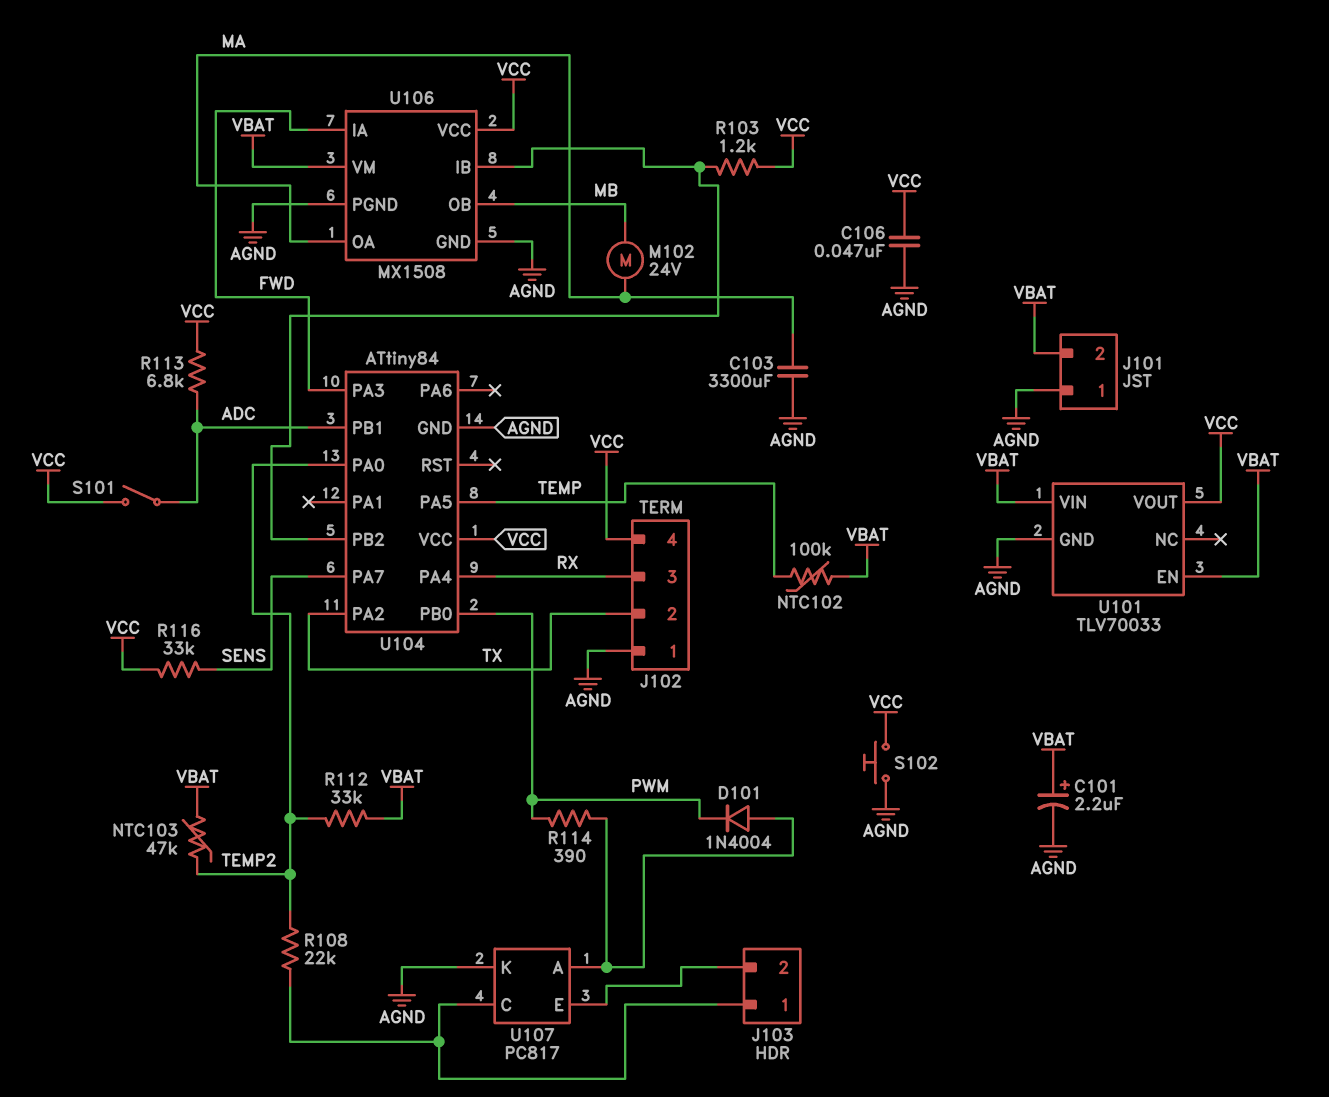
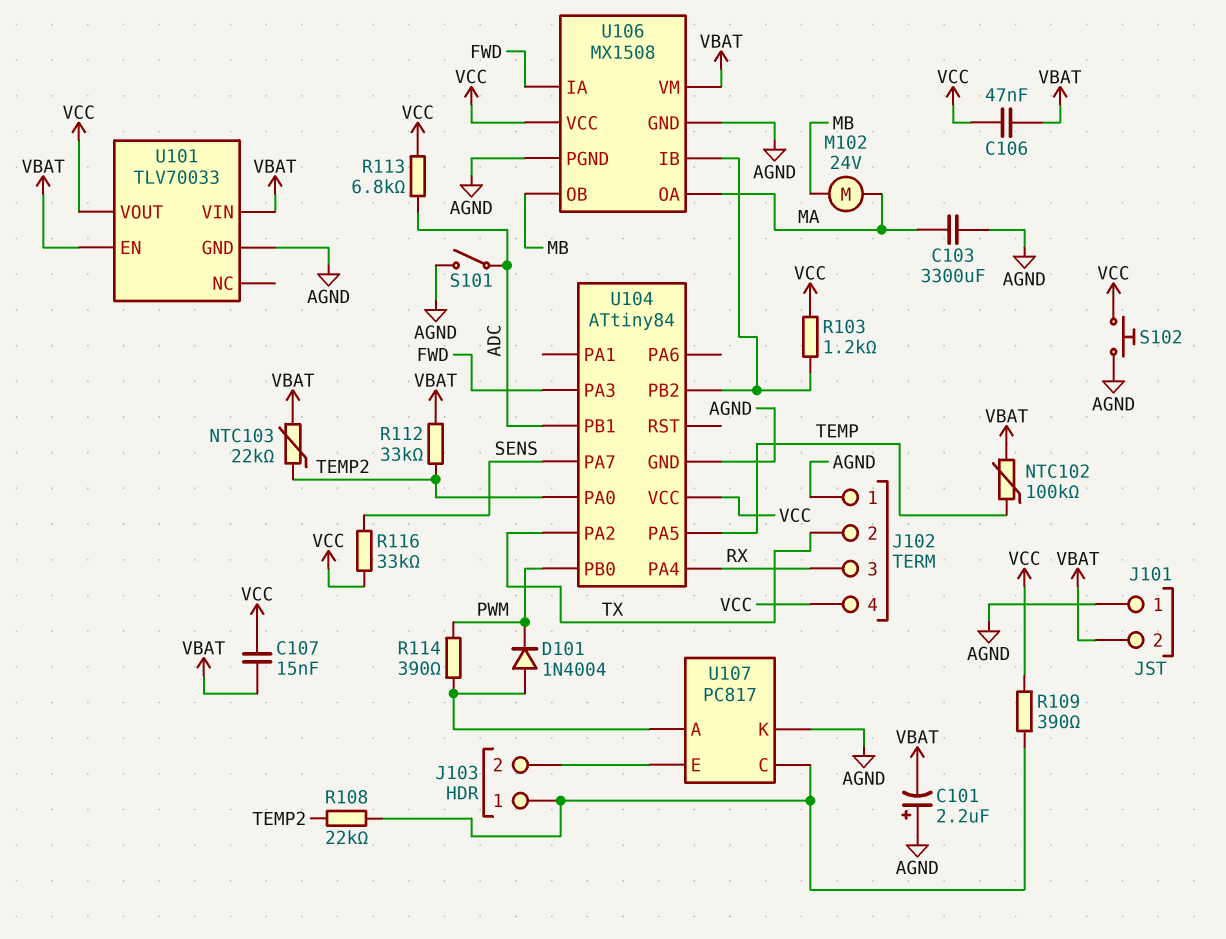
C101: 2.2uF (plus VBAT, minus AGND) -> 2.2uF (plus AGND, minus VBAT)
C106: 47nF (AGND, VCC) -> 47nF (VBAT, VCC)
C107: none -> 15nF (VBAT, VCC)
NTC103: 47k (TEMP2, VBAT) -> 22k (TEMP2, VBAT)
R109: none -> 390 (J103/1, VCC)
S101: switch (ADC, VCC) -> switch (ADC, AGND)

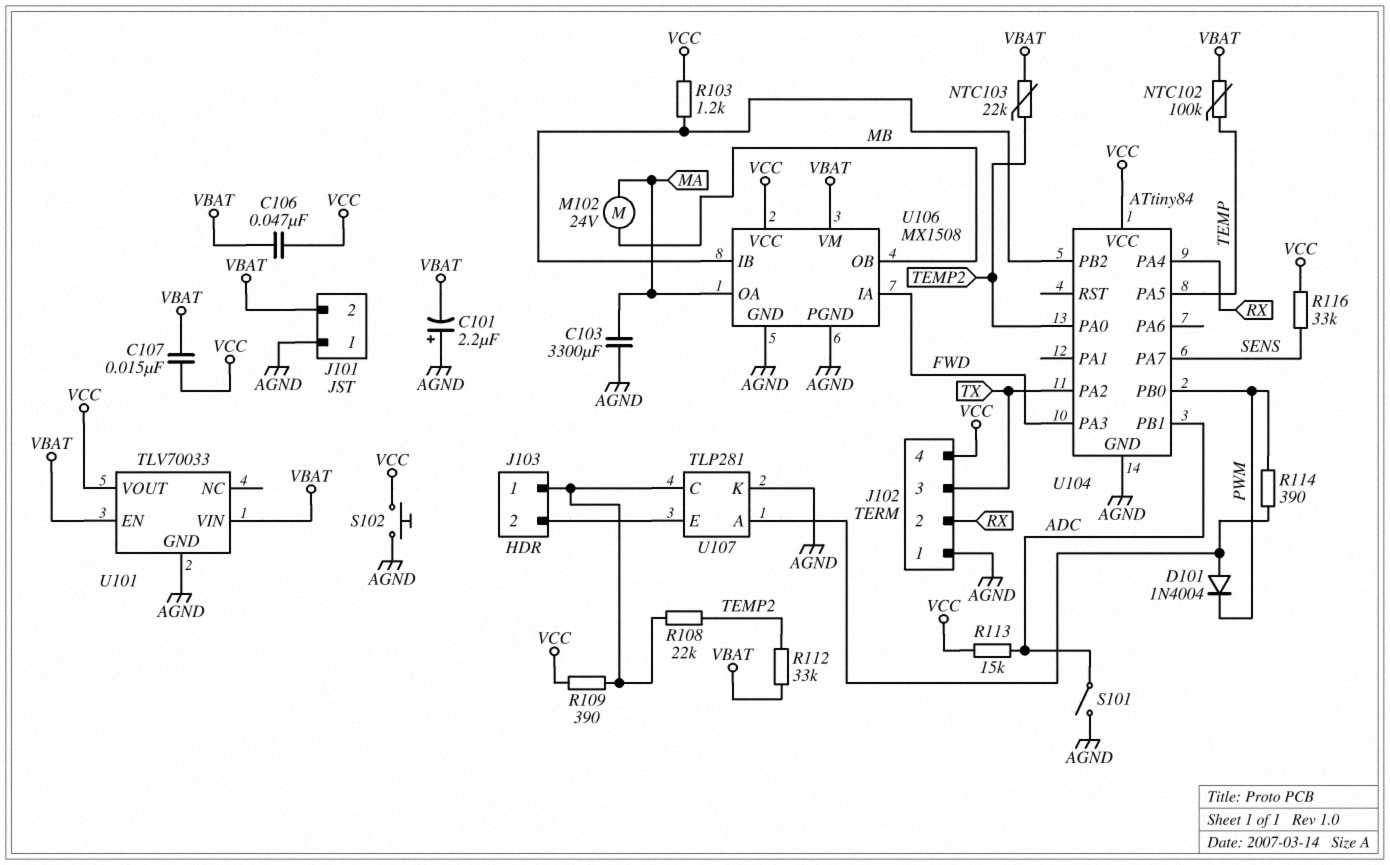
J102 pin 2: TX -> RX
J102 pin 3: RX -> TX
R113: 6.8k (ADC, VCC) -> 15k (ADC, VCC)
U107: PC817 -> TLP281

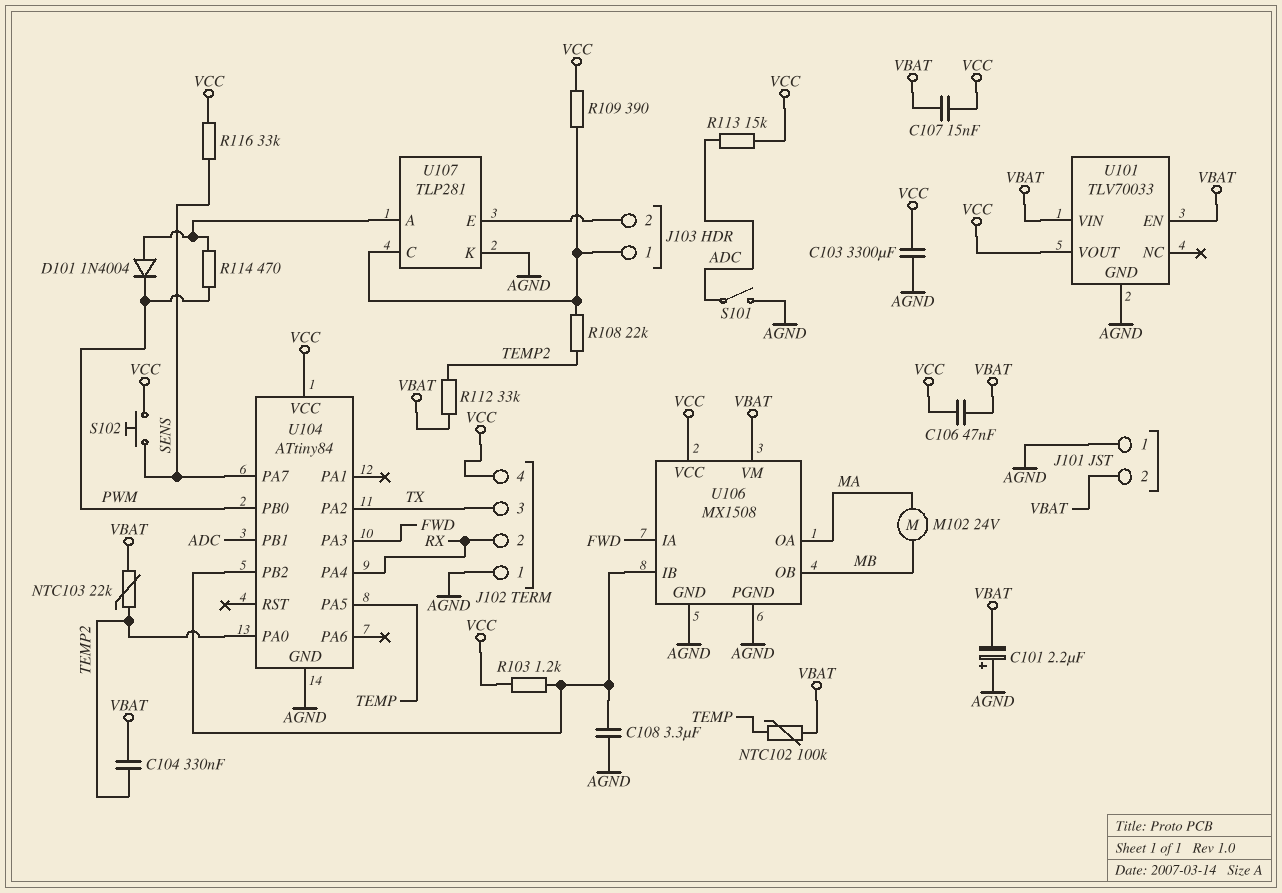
C103: 3300uF (AGND, MA) -> 3300uF (AGND, VCC)
C104: none -> 330nF (TEMP2, VBAT)
C108: none -> 3.3uF (AGND, U104/PB2)
R114: 390 (PWM, U107/A) -> 470 (PWM, U107/A)
S102: button (AGND, VCC) -> button (SENS, VCC)

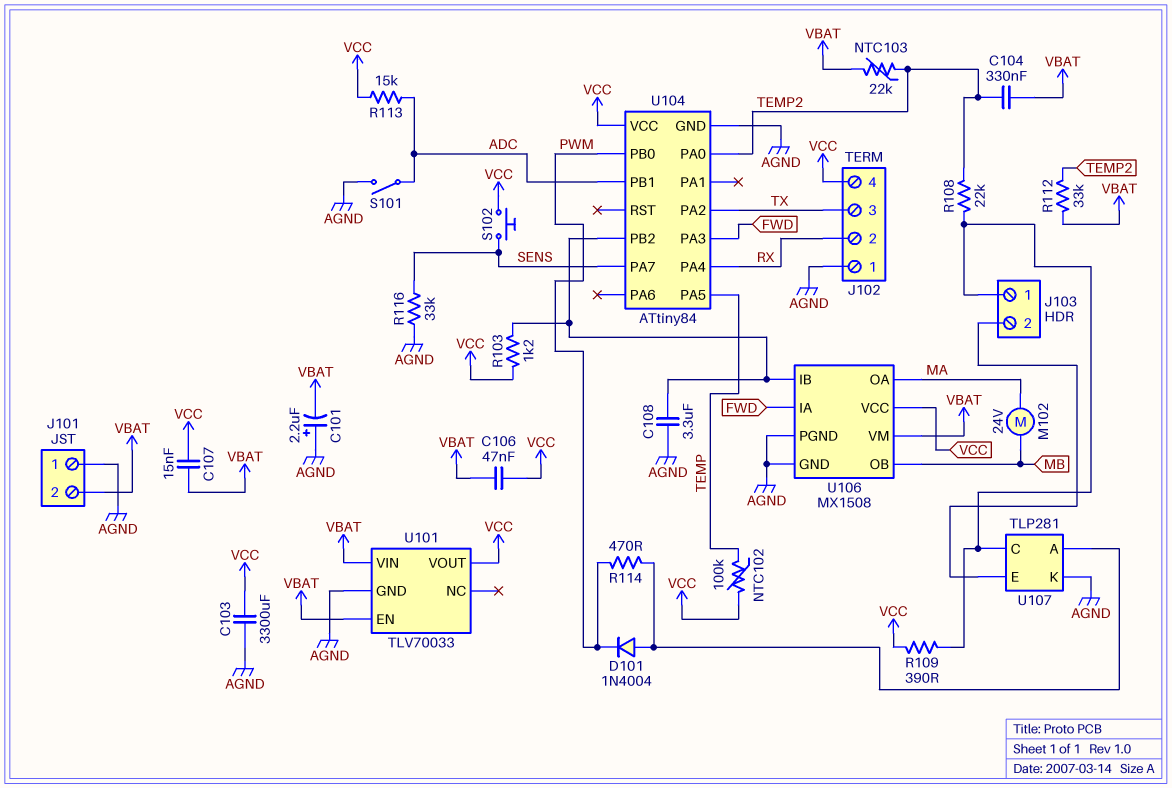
NTC102: 100k (TEMP, VBAT) -> 100k (TEMP, VCC)
R116: 33k (SENS, VCC) -> 33k (AGND, SENS)

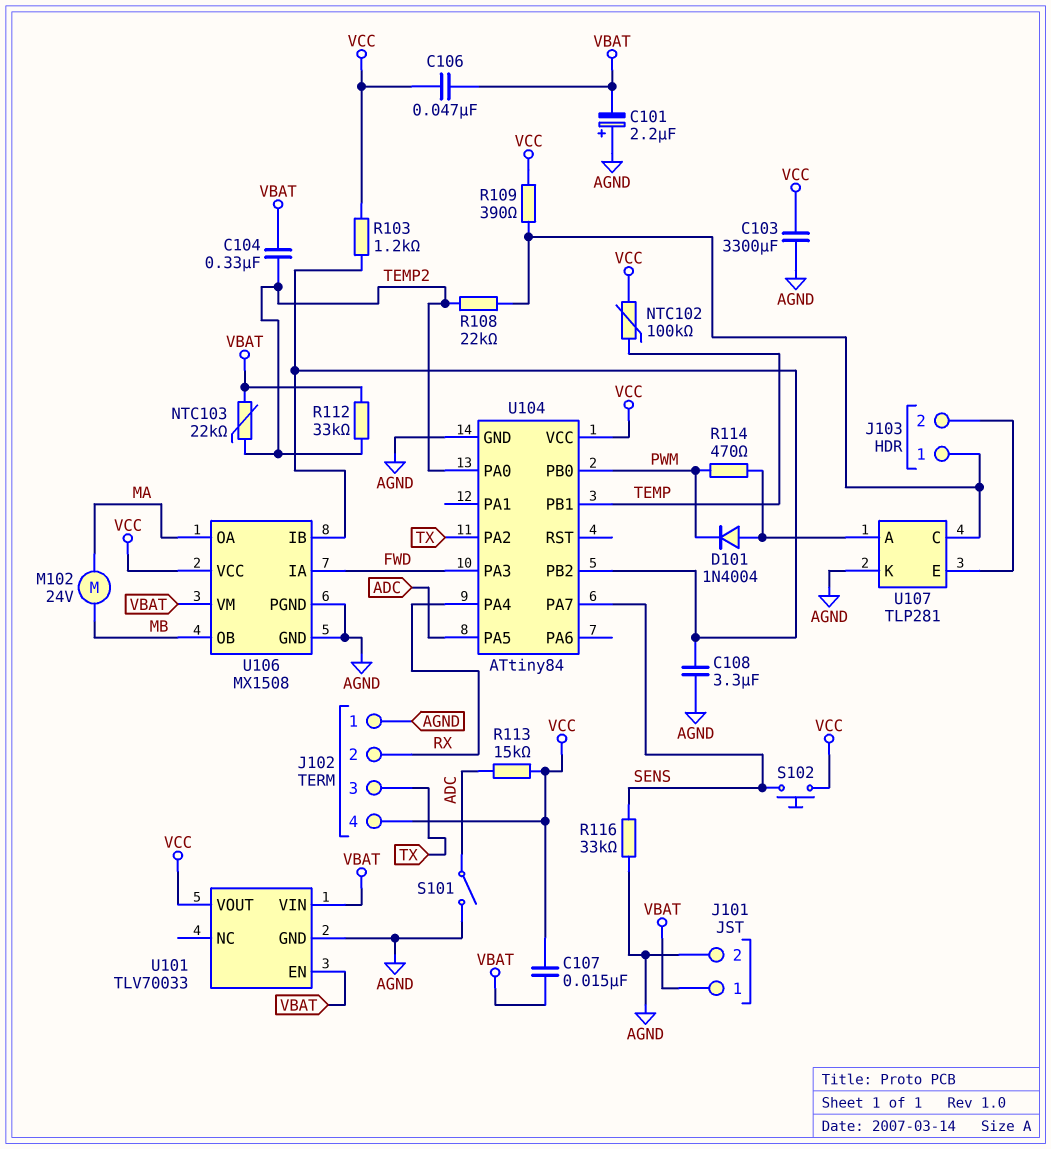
J101 pin 1: AGND -> VBAT
J101 pin 2: VBAT -> AGND
U104 pin PA5: TEMP -> ADC
U104 pin PB1: ADC -> TEMP

